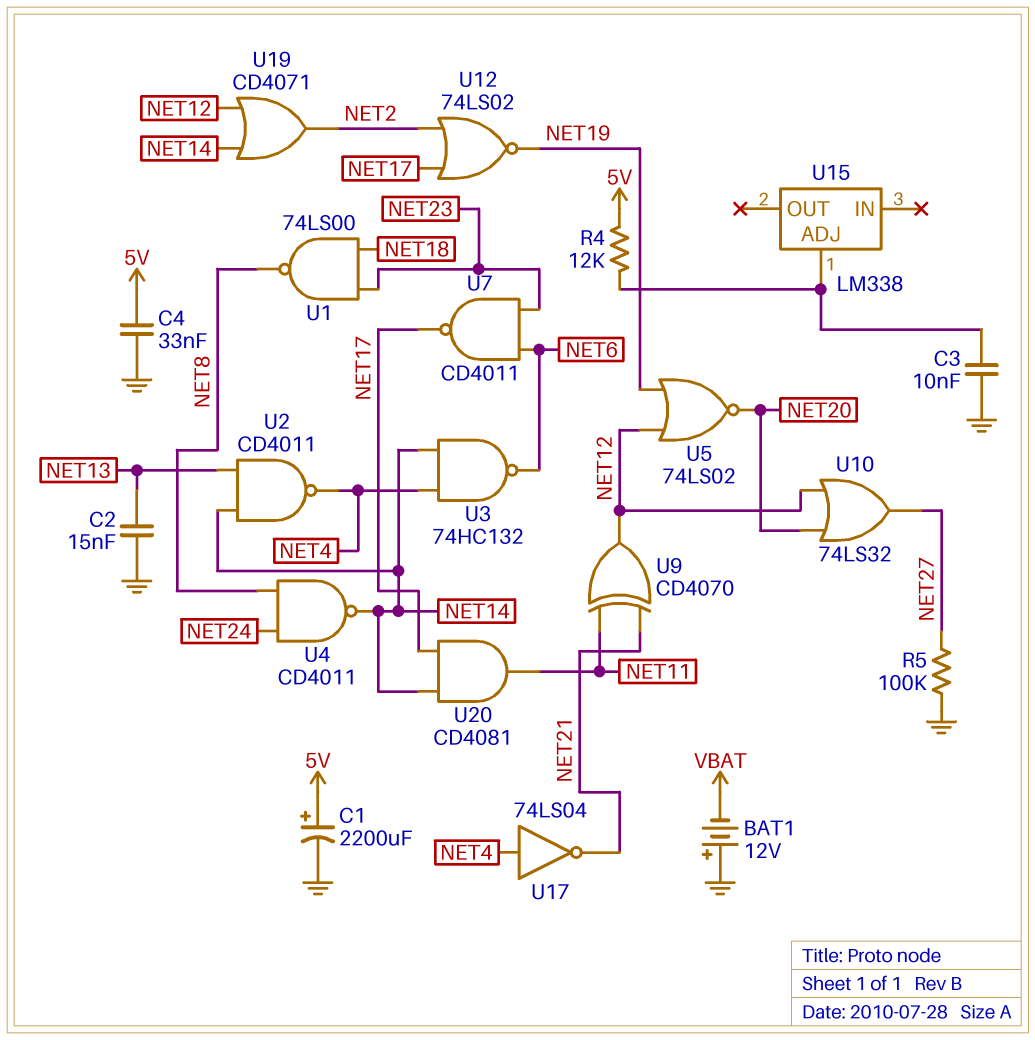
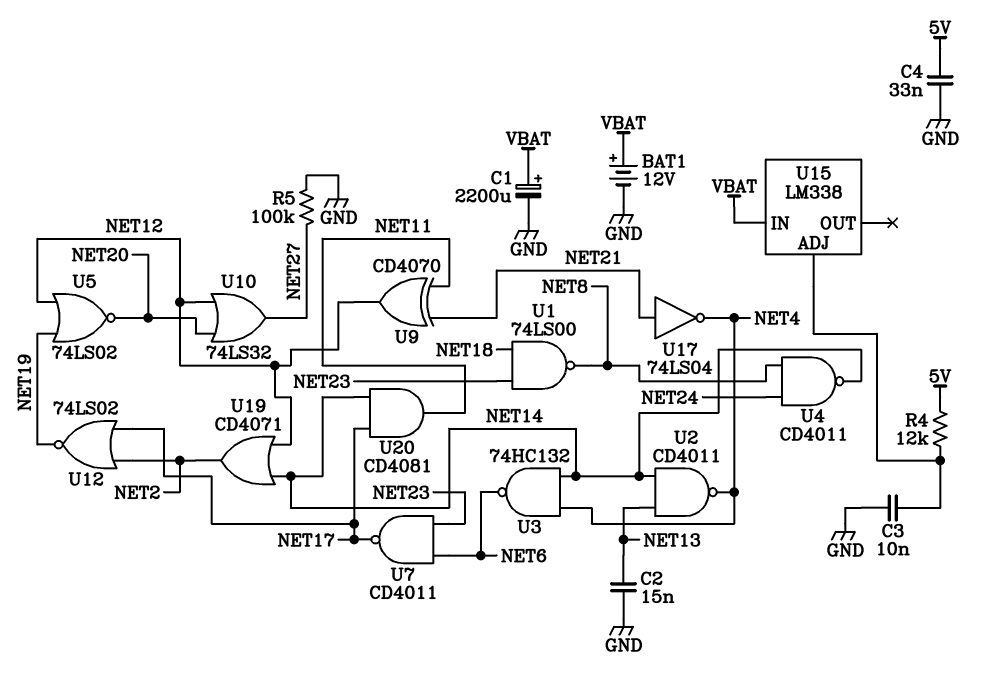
BAT1: 12V (plus GND, minus VBAT) -> 12V (plus VBAT, minus GND)
C1: 2200uF (plus 5V, minus GND) -> 2200uF (plus VBAT, minus GND)
U15 pin IN: none -> VBAT
U17: NOT 74LS04 (in NET4, out NET21) -> NOT 74LS04 (in NET21, out NET4)

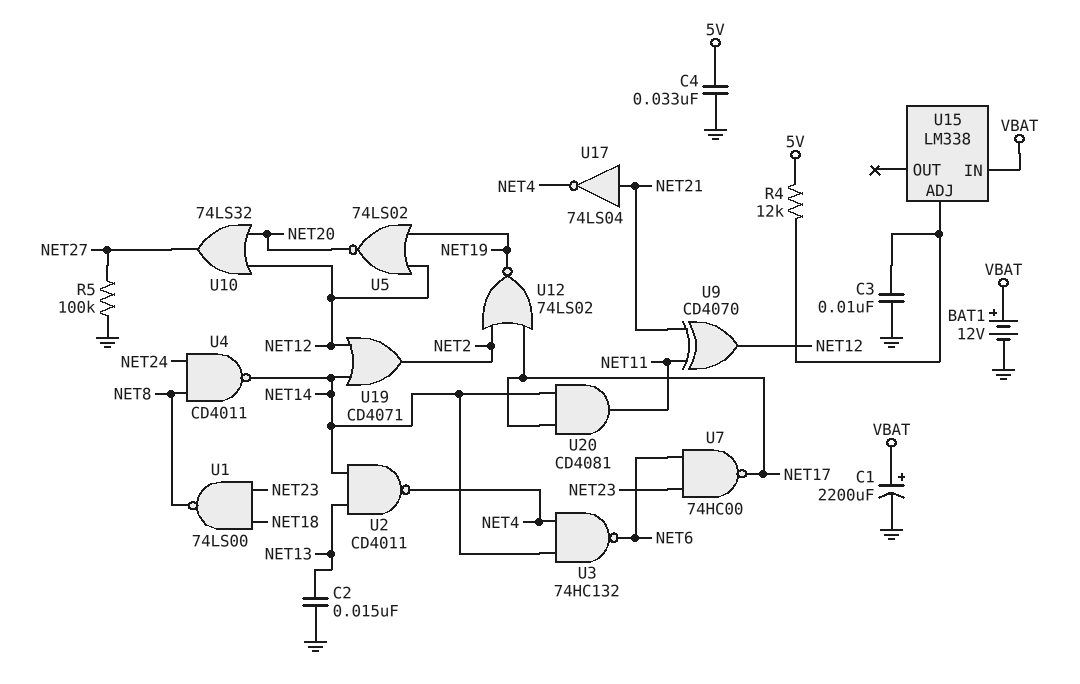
U7: NAND CD4011 (in NET6, in NET23, out NET17) -> NAND 74HC00 (in NET6, in NET23, out NET17)

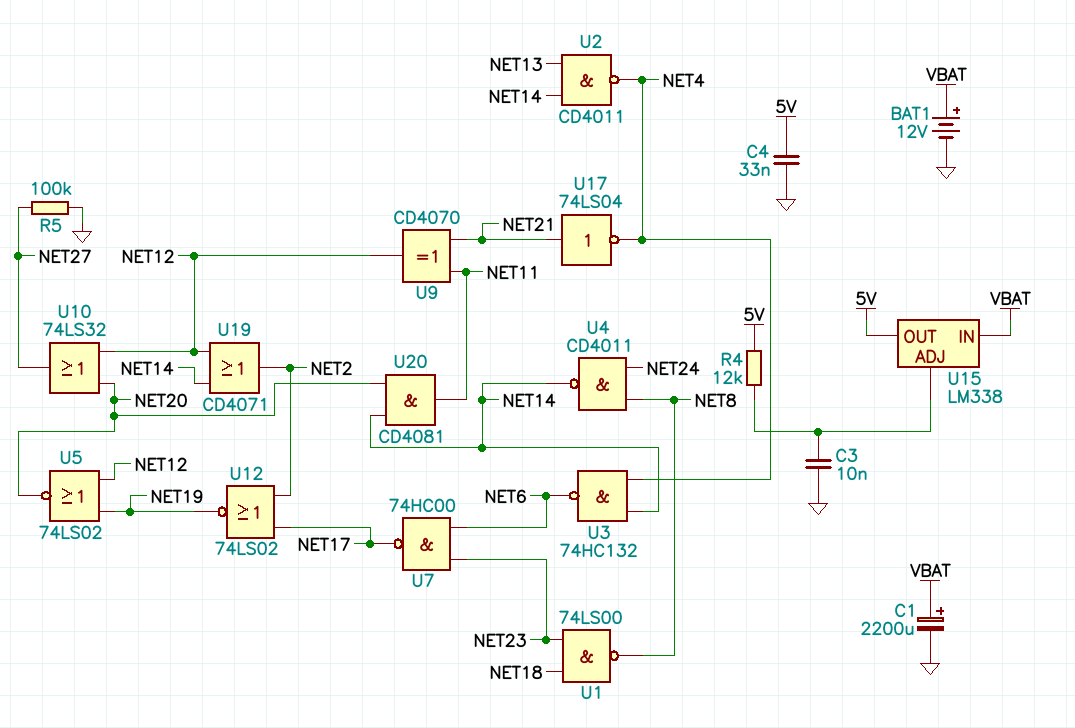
C2: 15nF (GND, NET13) -> none
U15 pin OUT: none -> 5V
U20: AND CD4081 (in NET14, in NET17, out NET11) -> AND CD4081 (in NET14, in NET20, out NET11)

